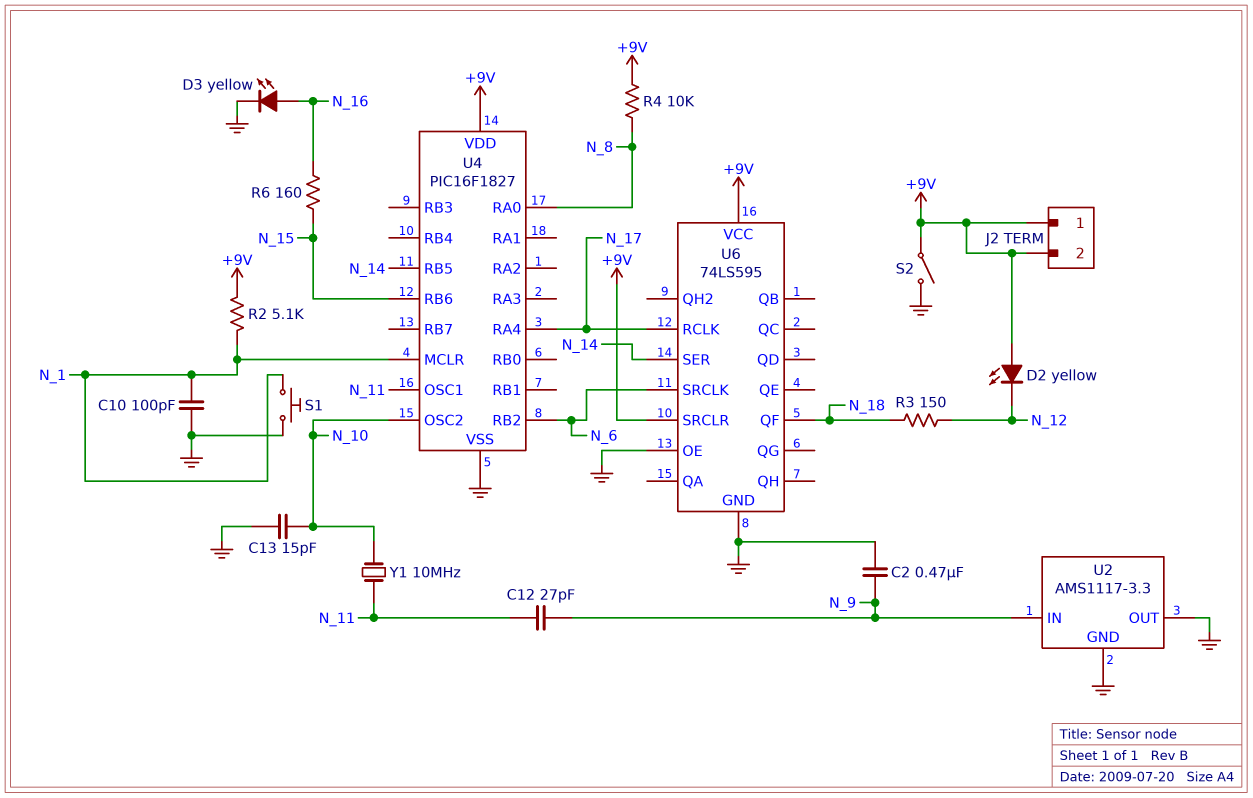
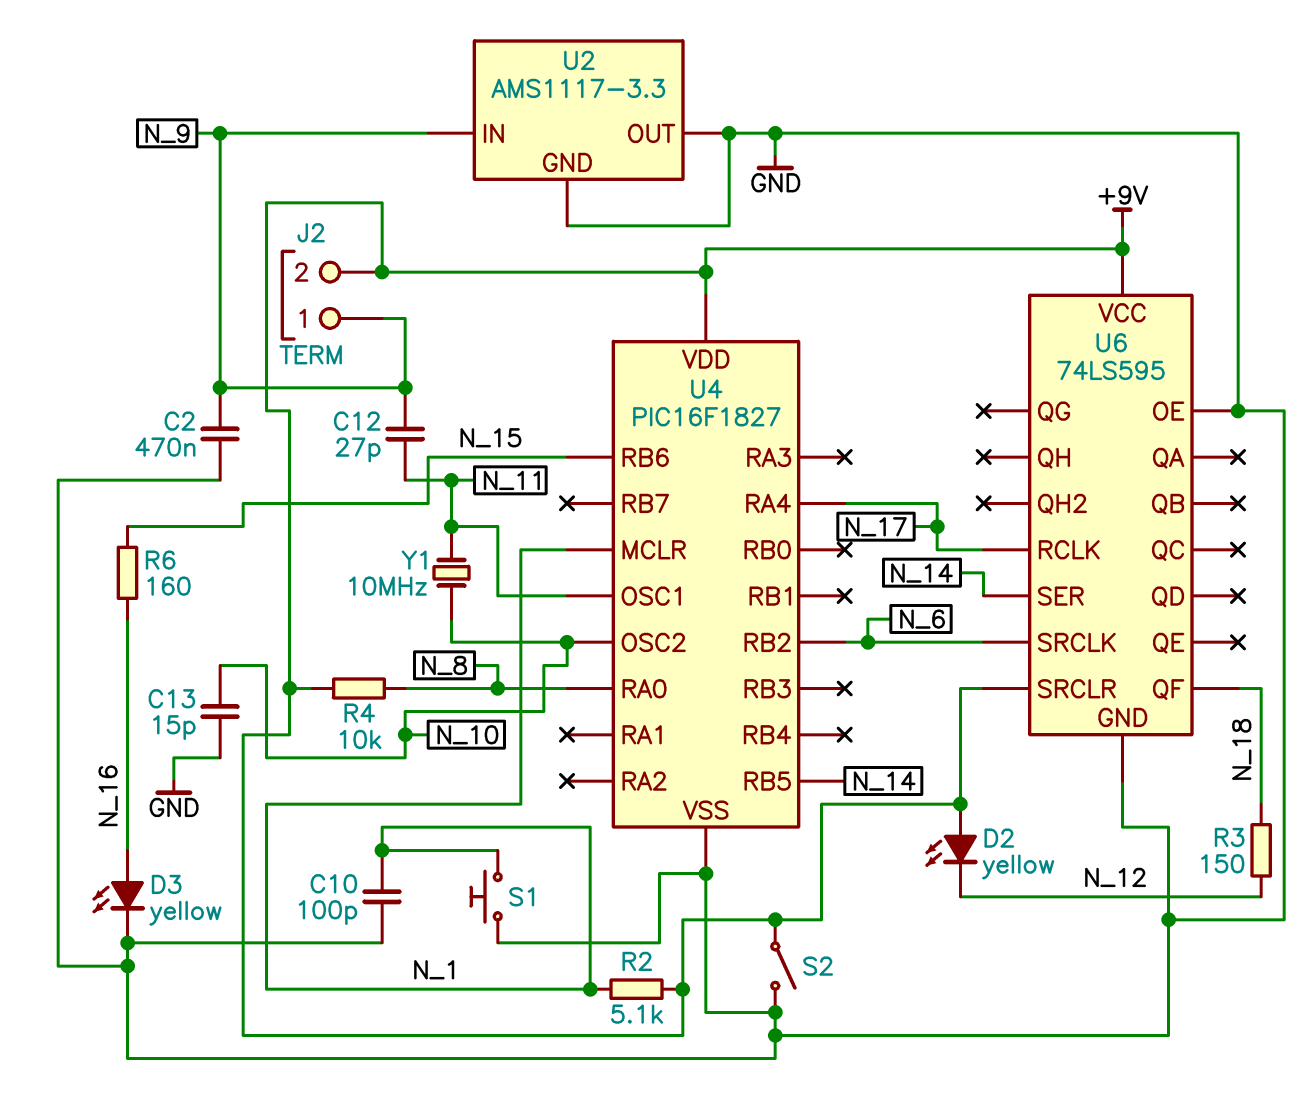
J2 pin 1: +9V -> N_9

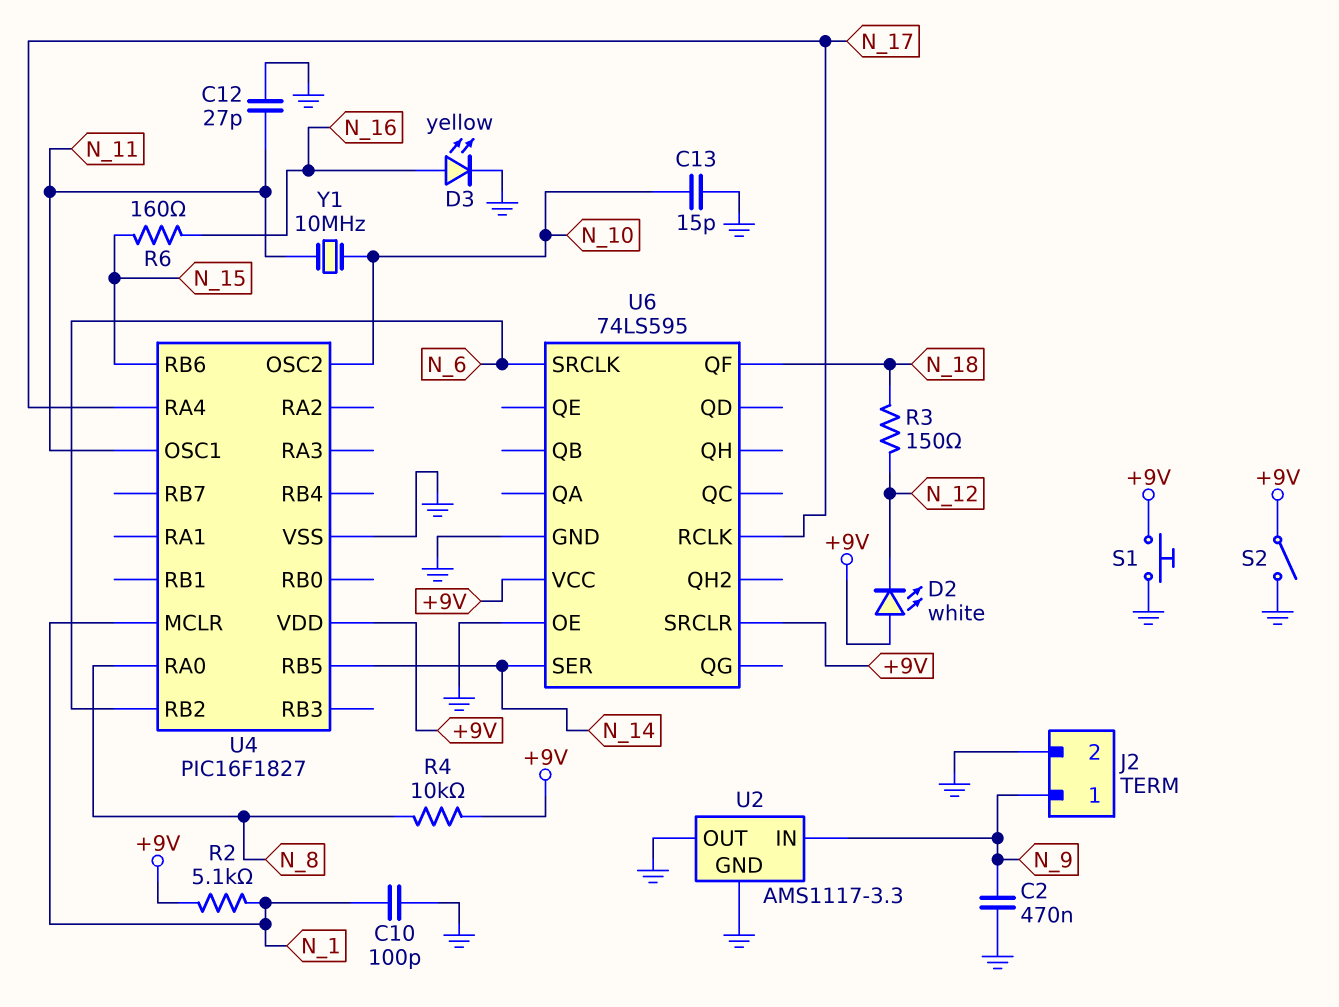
C12: 27pF (N_9, N_11) -> 27pF (GND, N_11)
D2: LED yellow (A +9V, K N_12) -> LED white (A +9V, K N_12)
J2 pin 2: +9V -> GND
S1: button (GND, N_1) -> button (+9V, GND)

